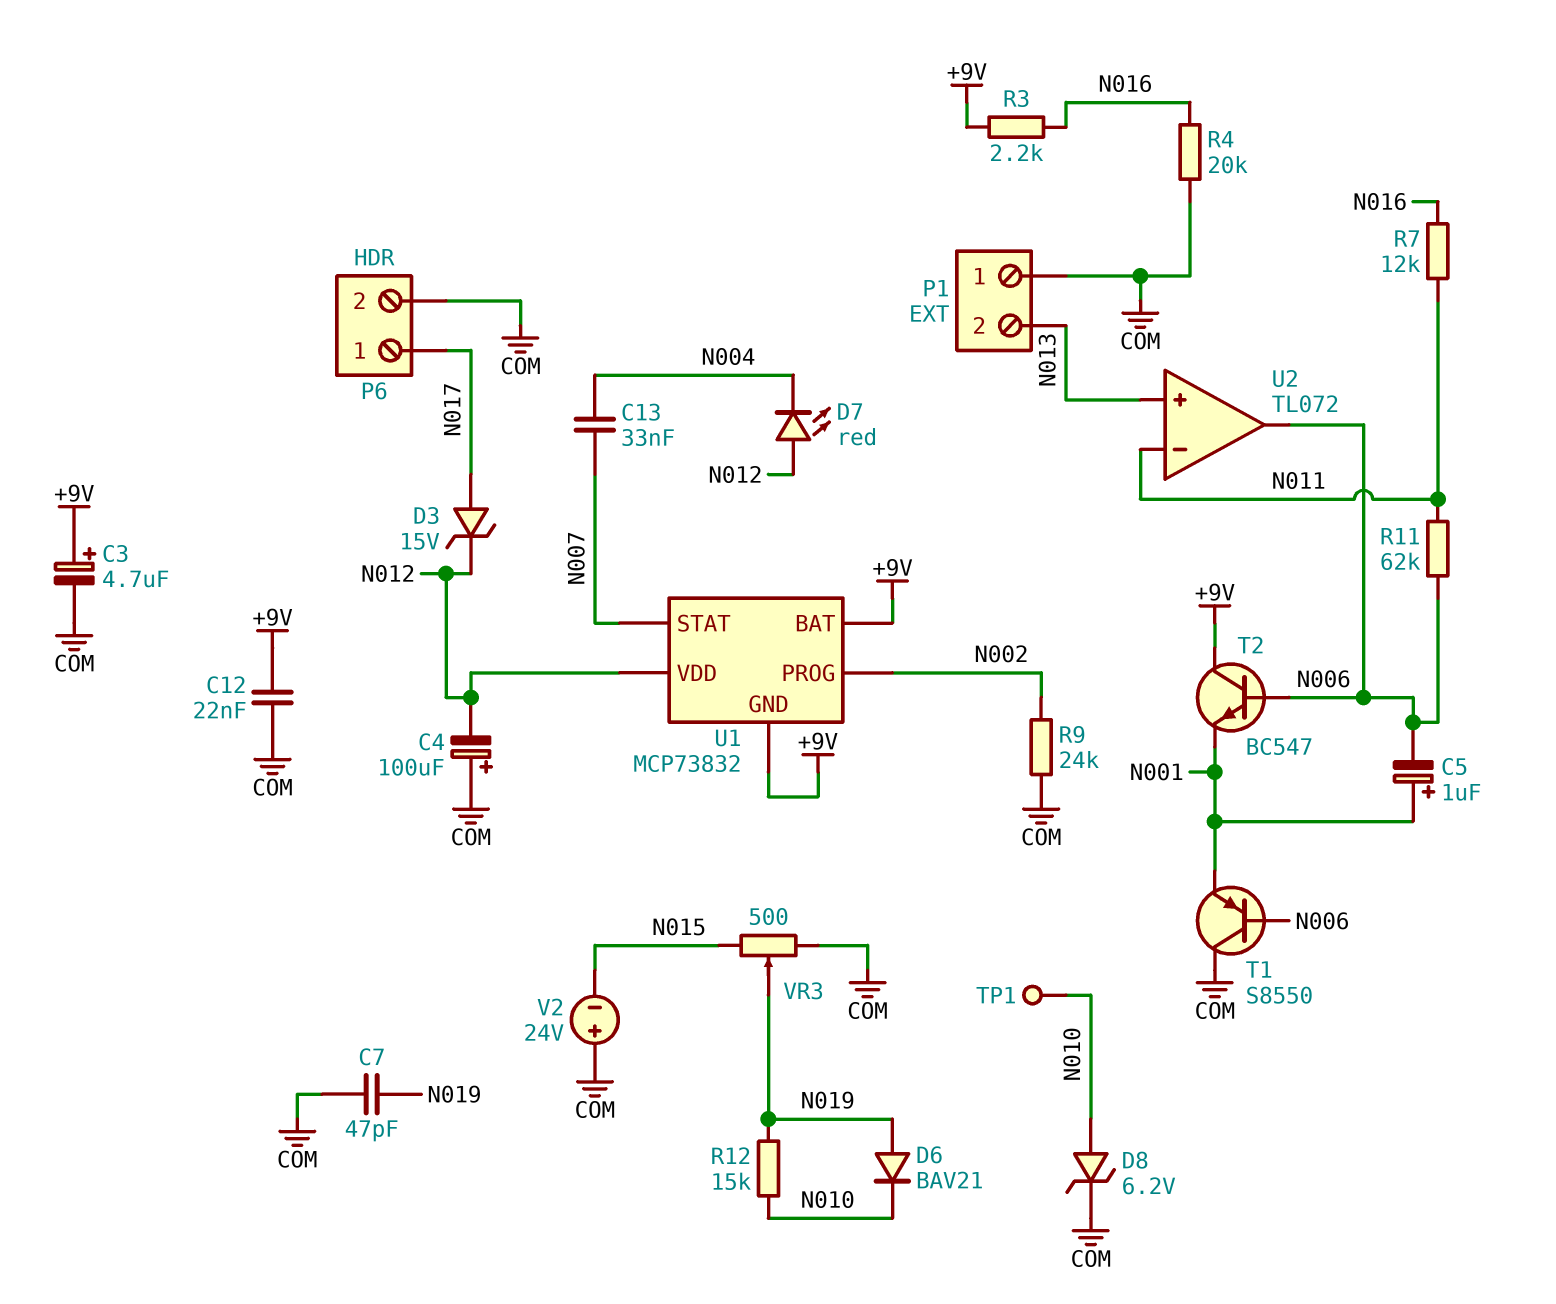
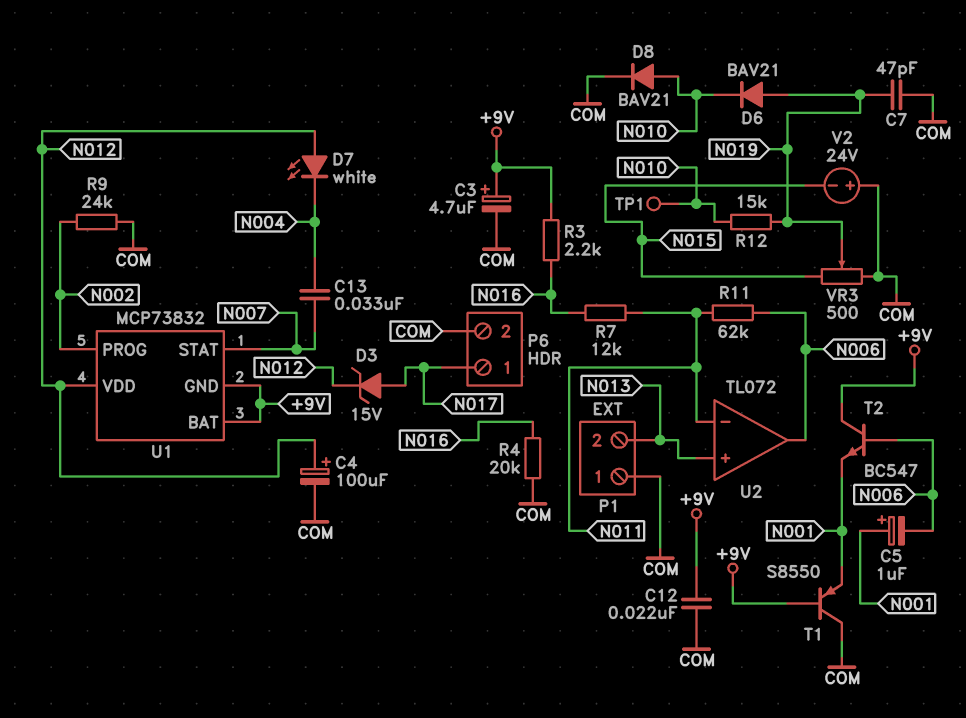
C4: 100uF (plus COM, minus N012) -> 100uF (plus N012, minus COM)
D7: LED red (A N012, K N004) -> LED white (A N012, K N004)
D8: zener 6.2V (A N010, K COM) -> diode BAV21 (A N010, K COM)
T1: PNP S8550 (B N006, C COM, E N001) -> PNP S8550 (B +9V, C COM, E N001)

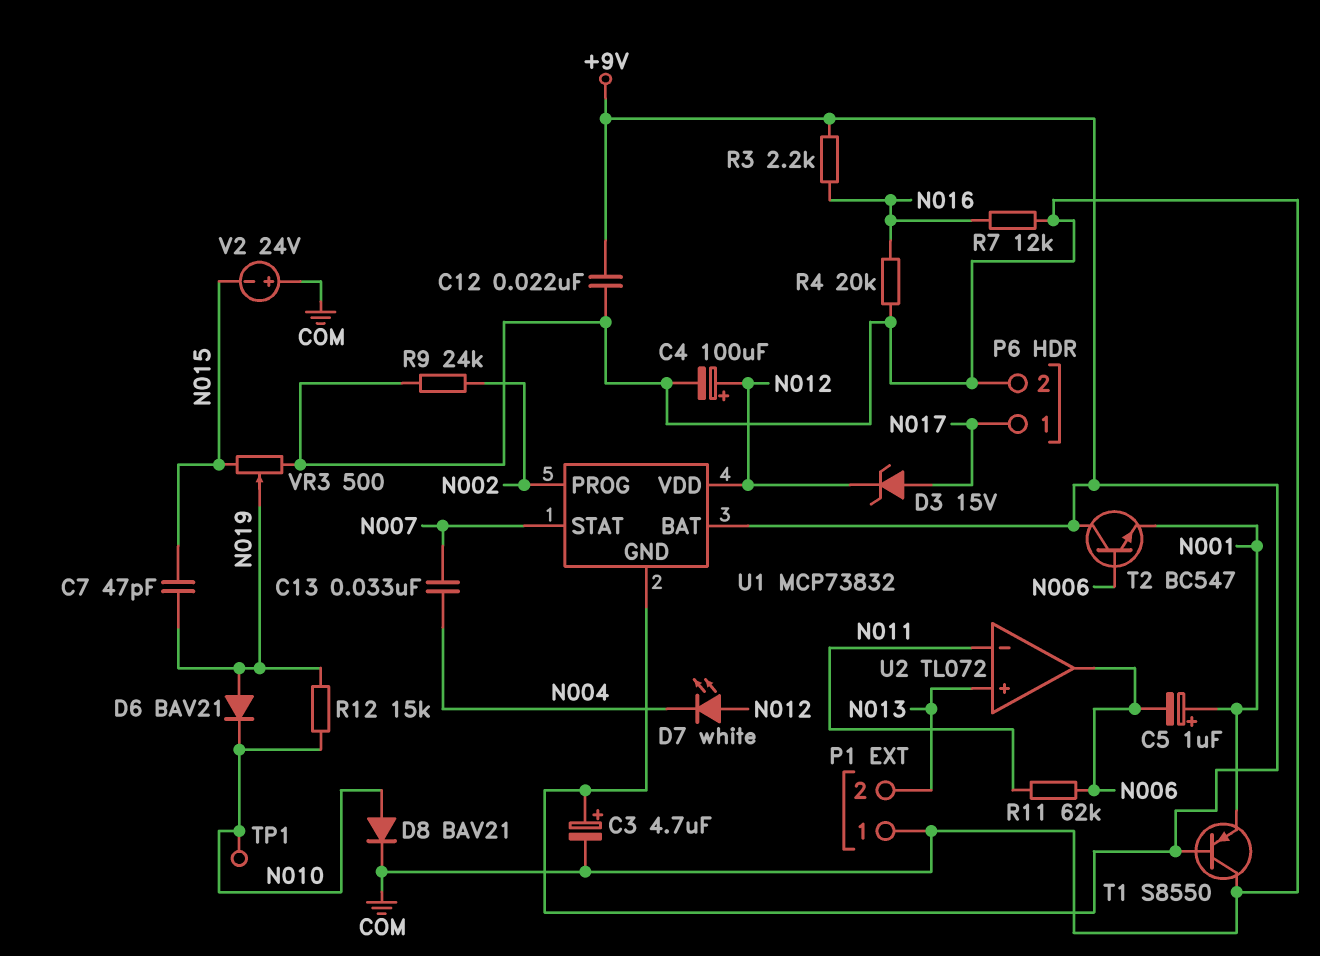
C7: 47pF (COM, N019) -> 47pF (N015, N019)
R7: 12k (N011, N016) -> 12k (COM, N016)

